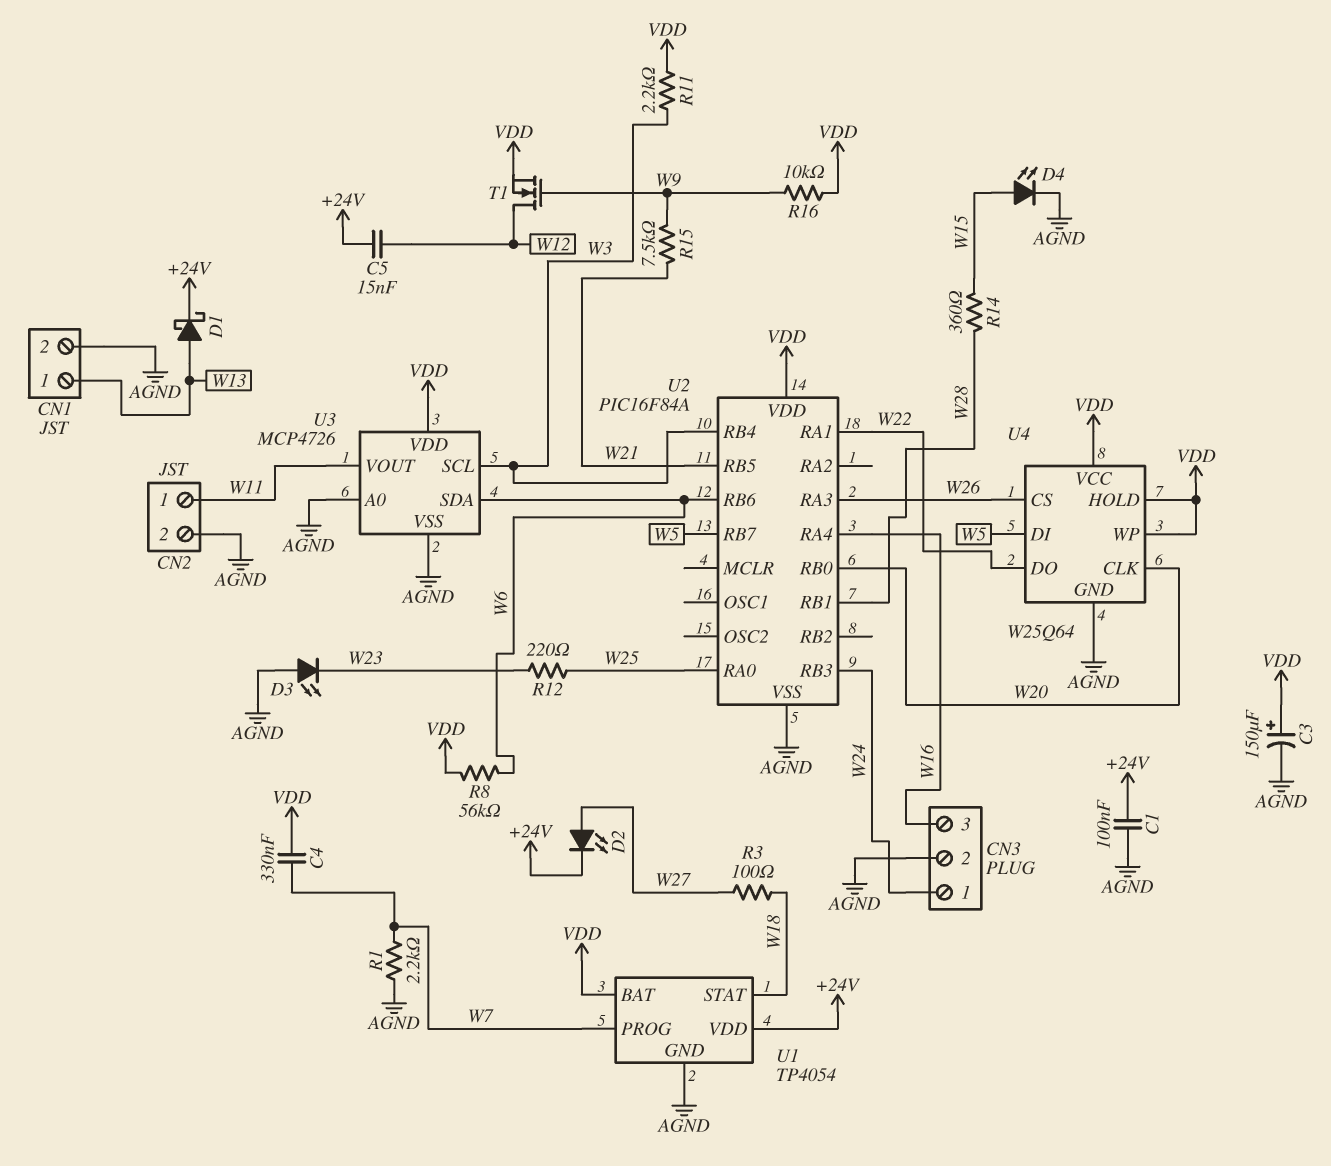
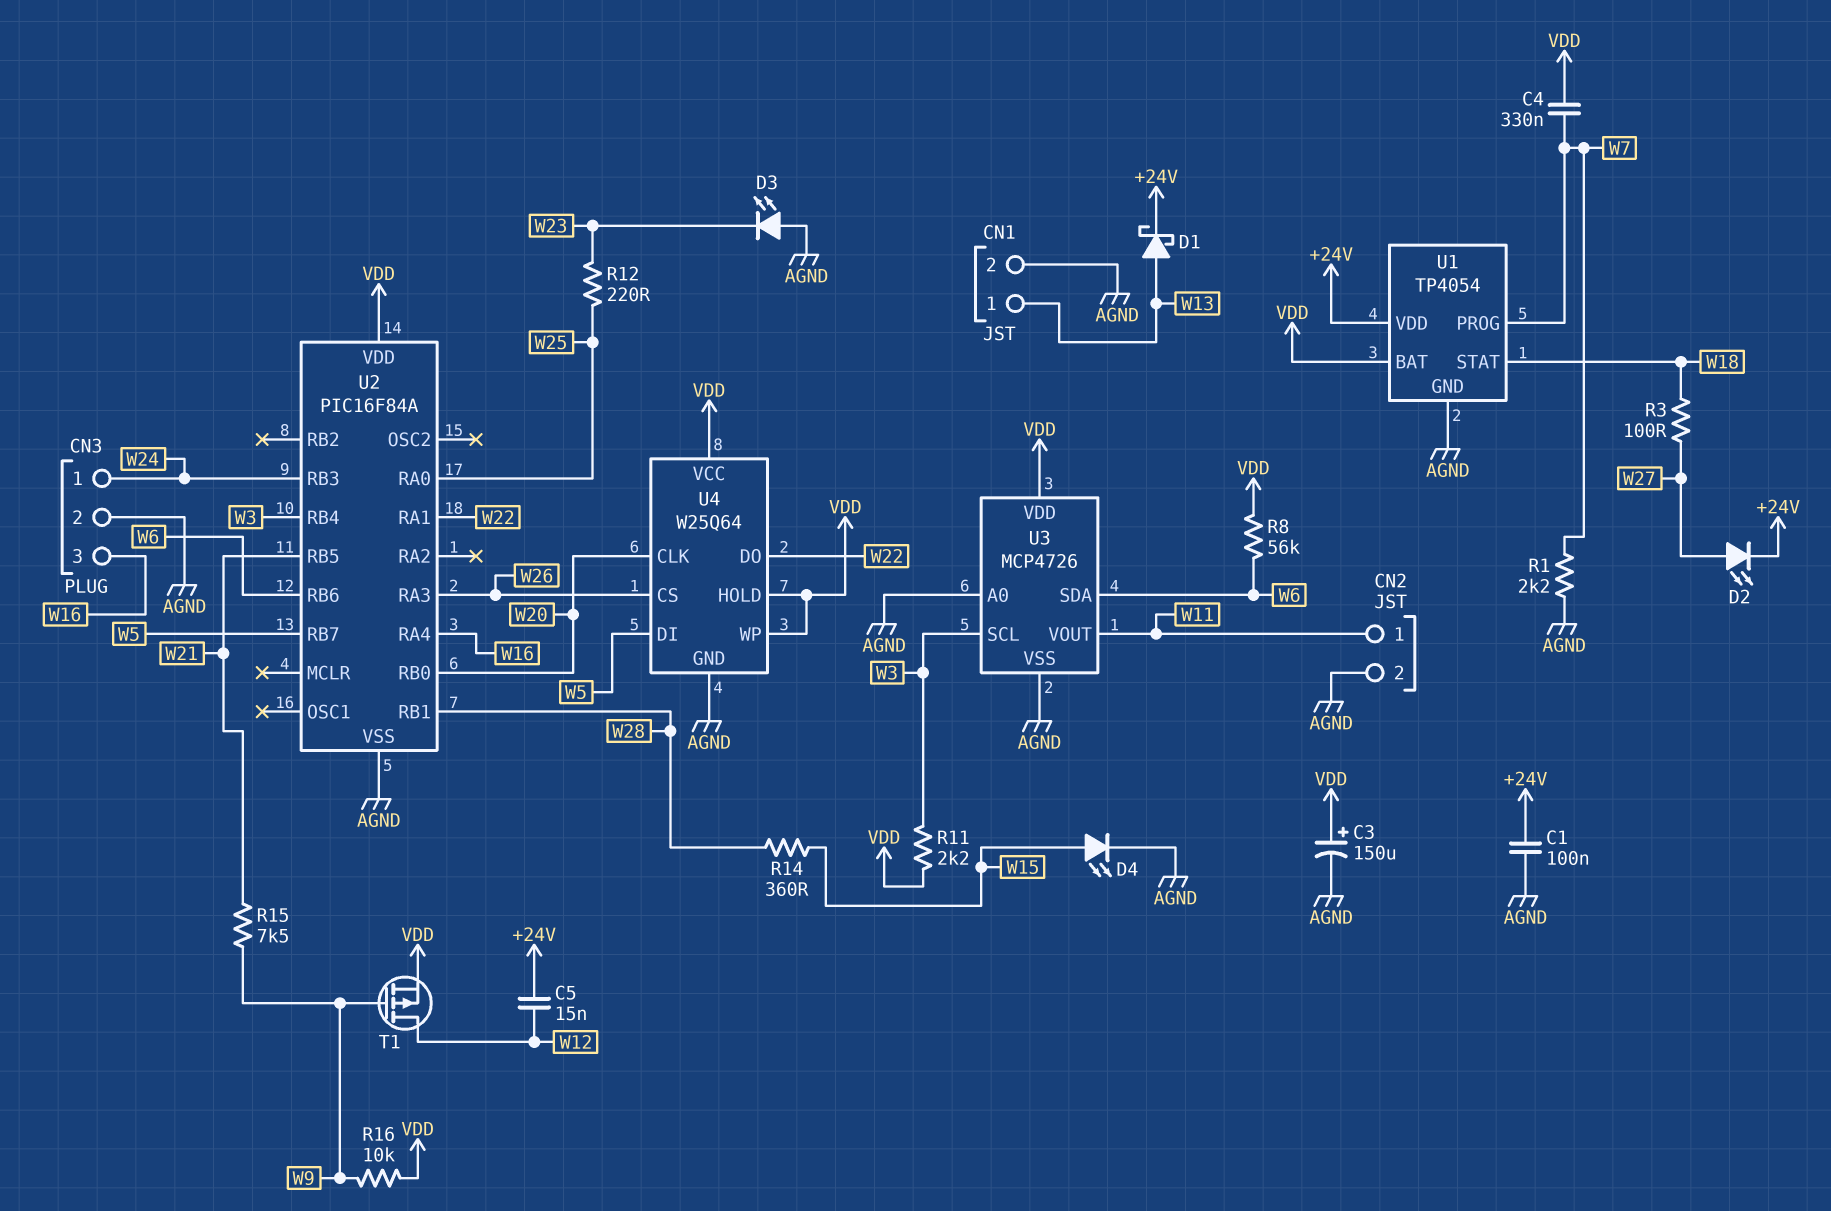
T1: NMOS (G W9, D W12, S VDD) -> PMOS (G W9, D W12, S VDD)

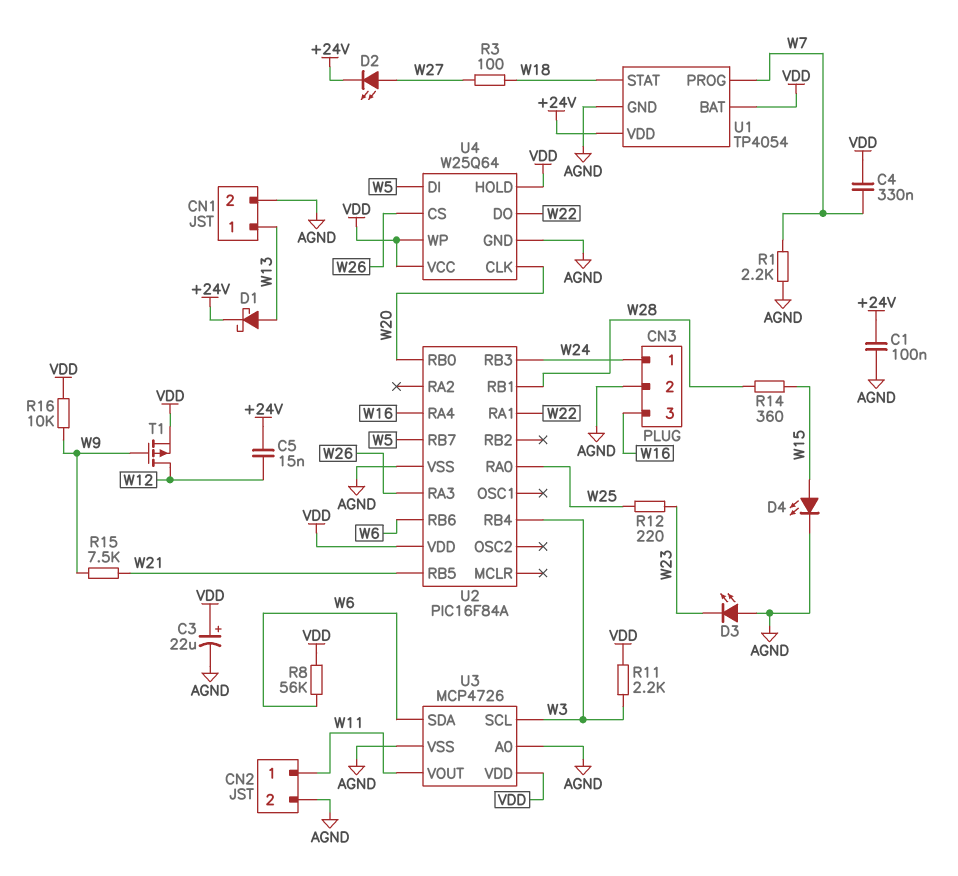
C3: 150uF (plus VDD, minus AGND) -> 22uF (plus VDD, minus AGND)

